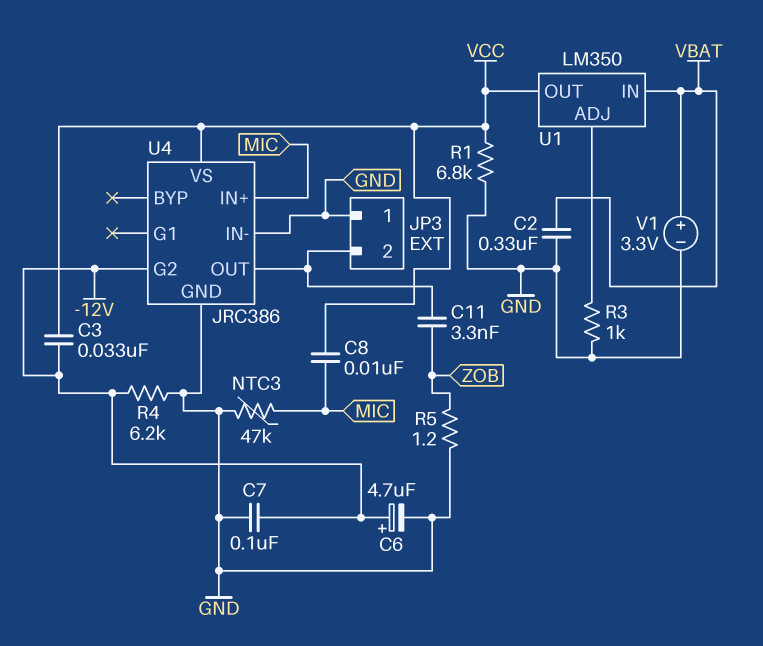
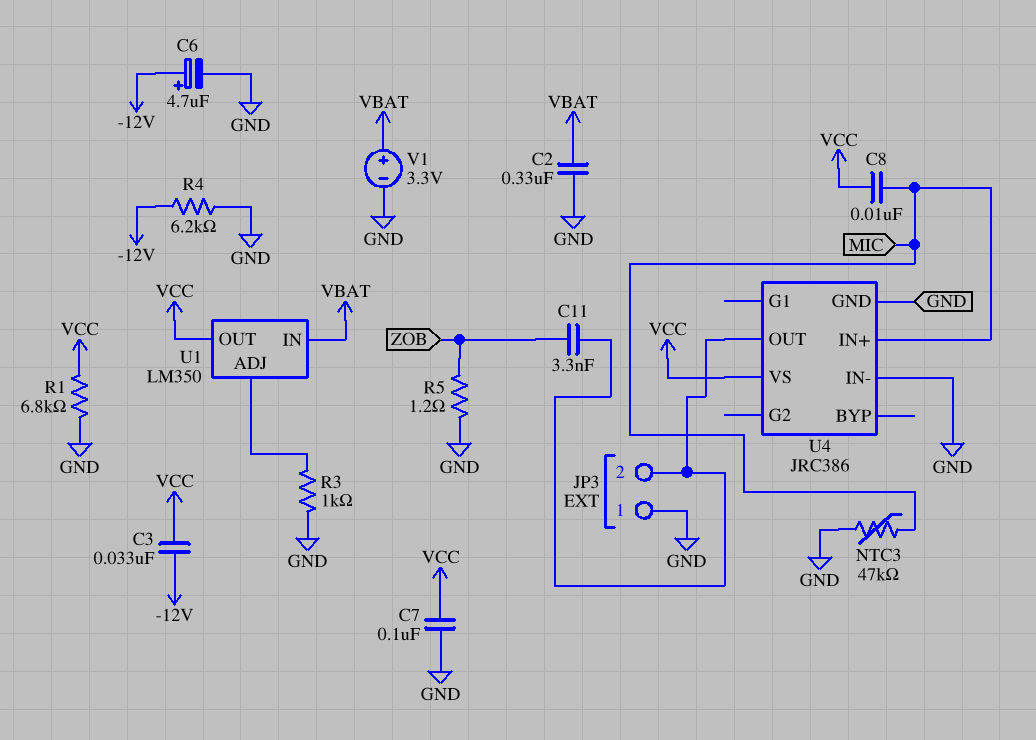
C7: 100nF (-12V, GND) -> 100nF (GND, VCC)
U4 pin G2: -12V -> none

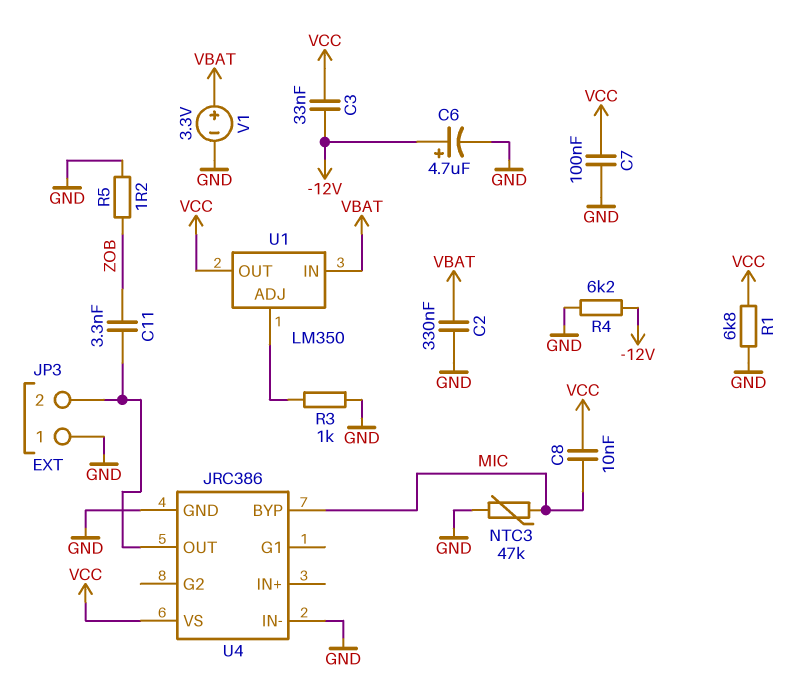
U4 pin BYP: none -> MIC
U4 pin IN+: MIC -> none

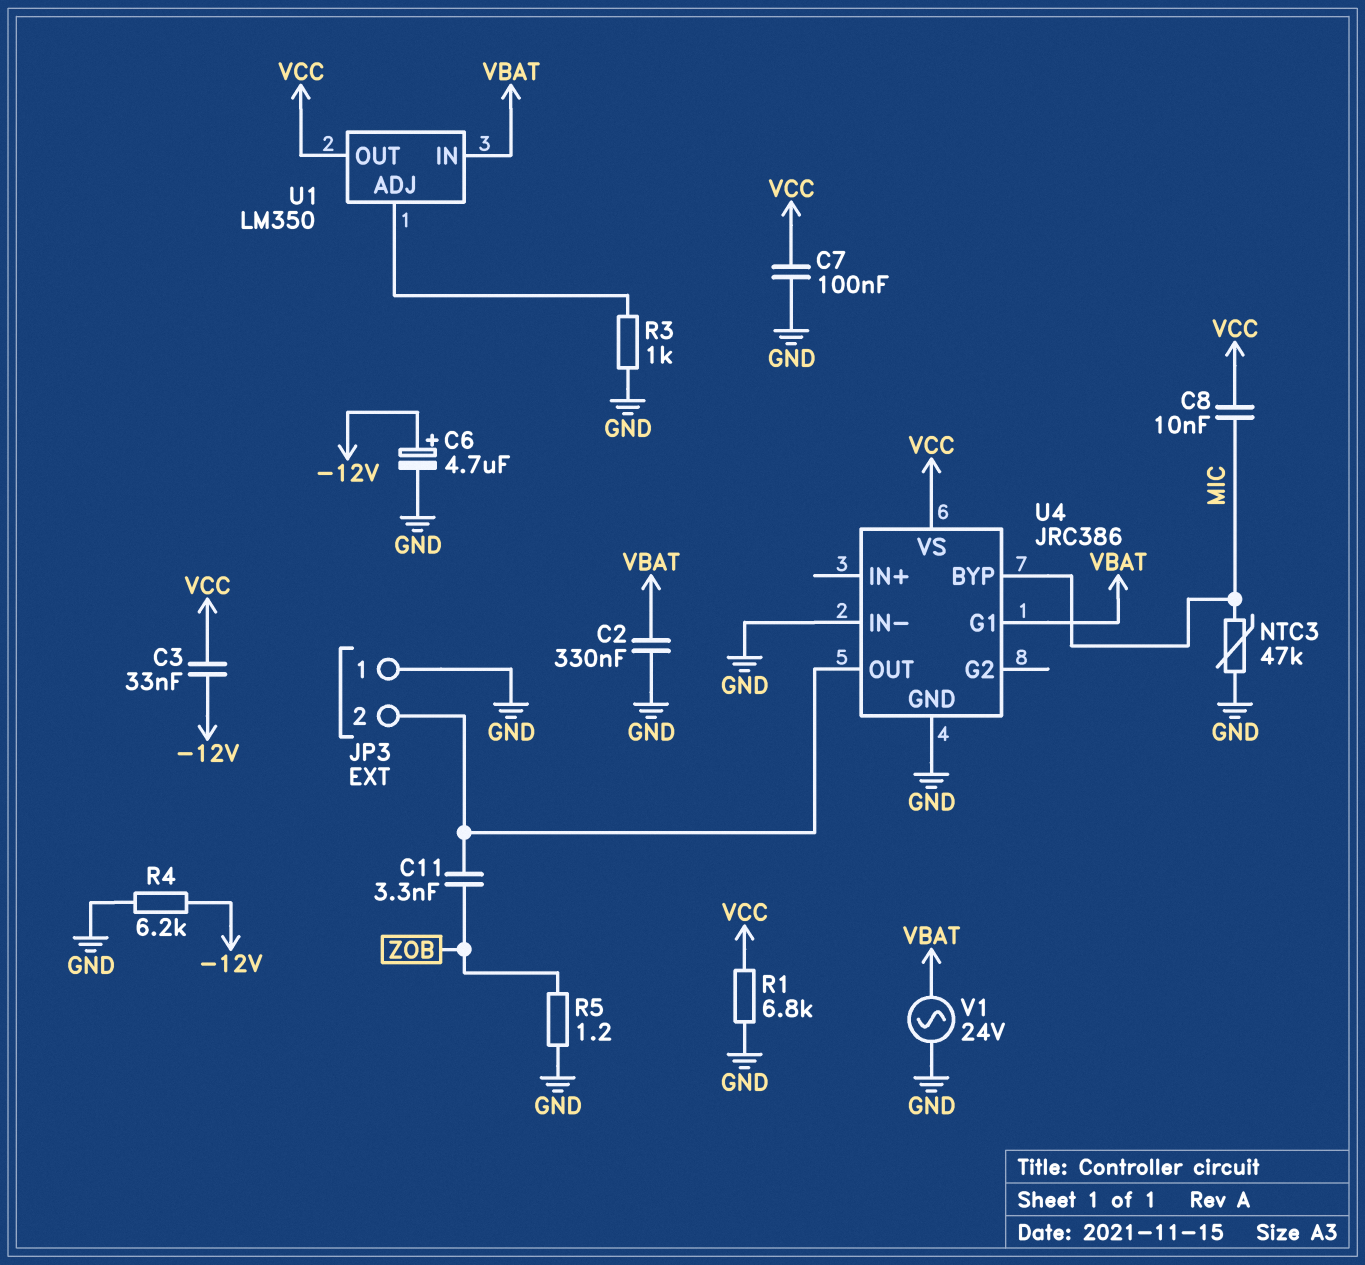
U4 pin G1: none -> VBAT
V1: 3.3V (plus VBAT, minus GND) -> AC 24V (GND, VBAT)

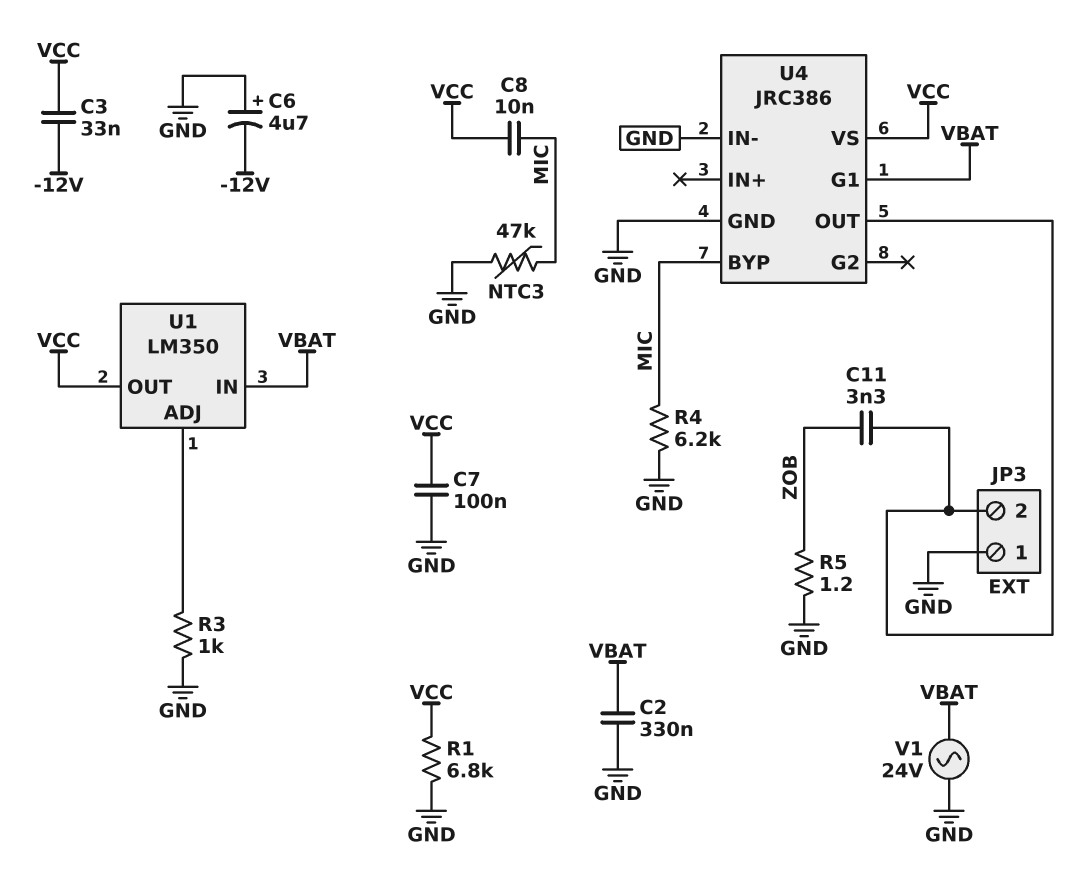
C6: 4.7uF (plus -12V, minus GND) -> 4.7uF (plus GND, minus -12V)
R4: 6.2k (-12V, GND) -> 6.2k (GND, MIC)

